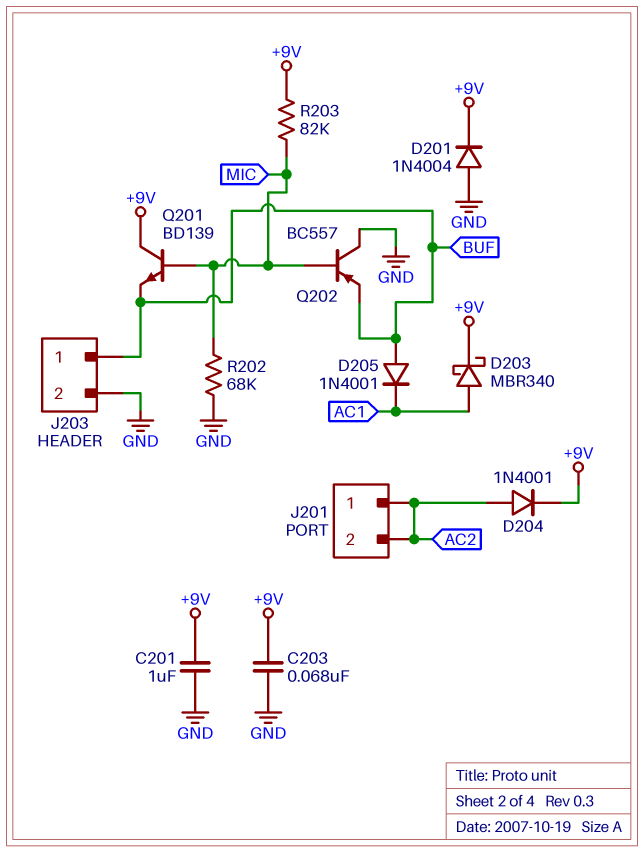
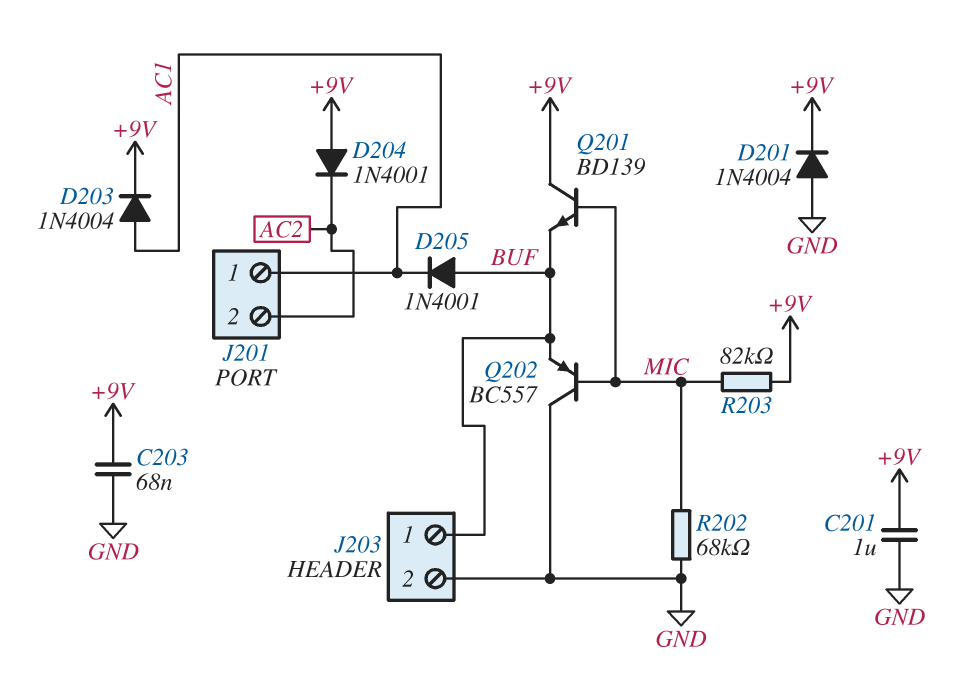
D203: schottky MBR340 (A AC1, K +9V) -> diode 1N4004 (A AC1, K +9V)
D204: diode 1N4001 (A AC2, K +9V) -> diode 1N4001 (A +9V, K AC2)
J201 pin 1: AC2 -> AC1

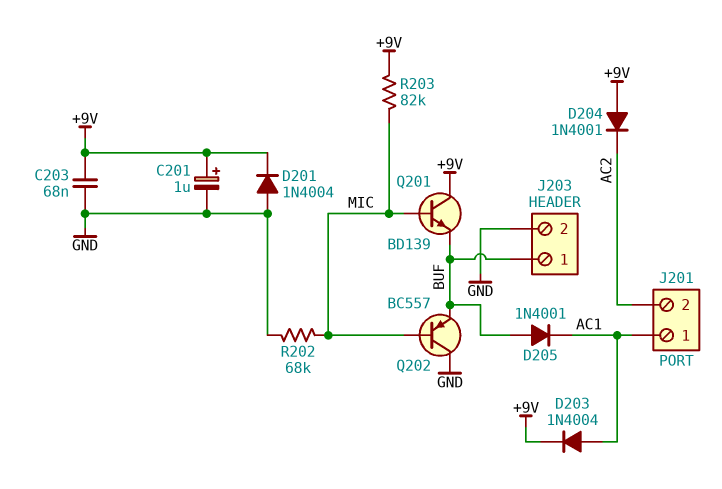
C201: 1uF (+9V, GND) -> 1uF (plus +9V, minus GND)

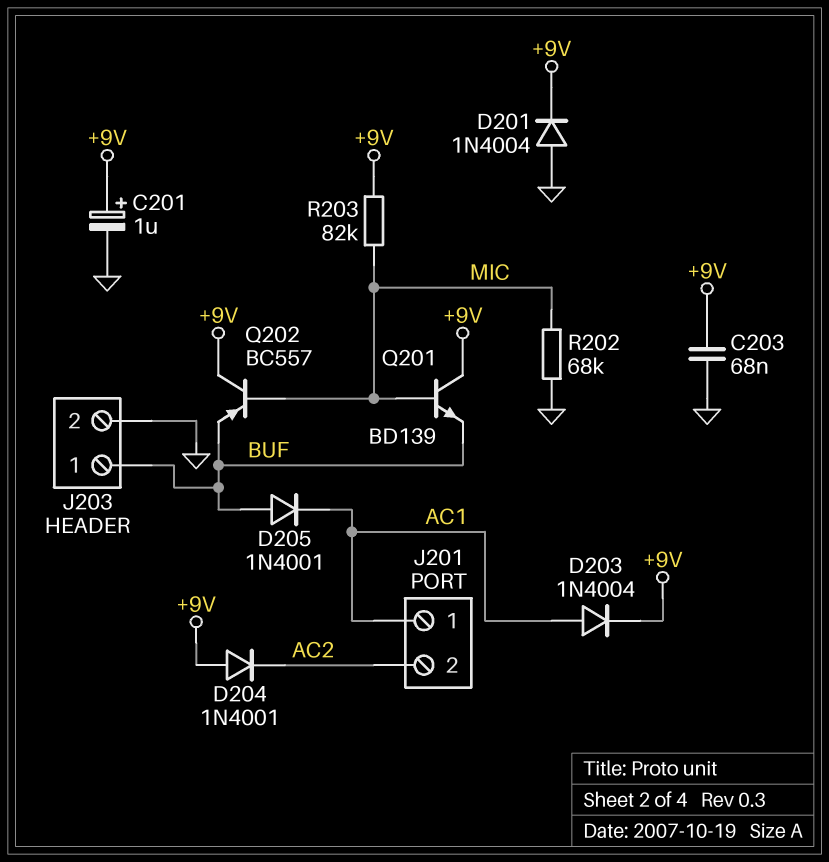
Q202: PNP BC557 (B MIC, C GND, E BUF) -> PNP BC557 (B MIC, C +9V, E BUF)

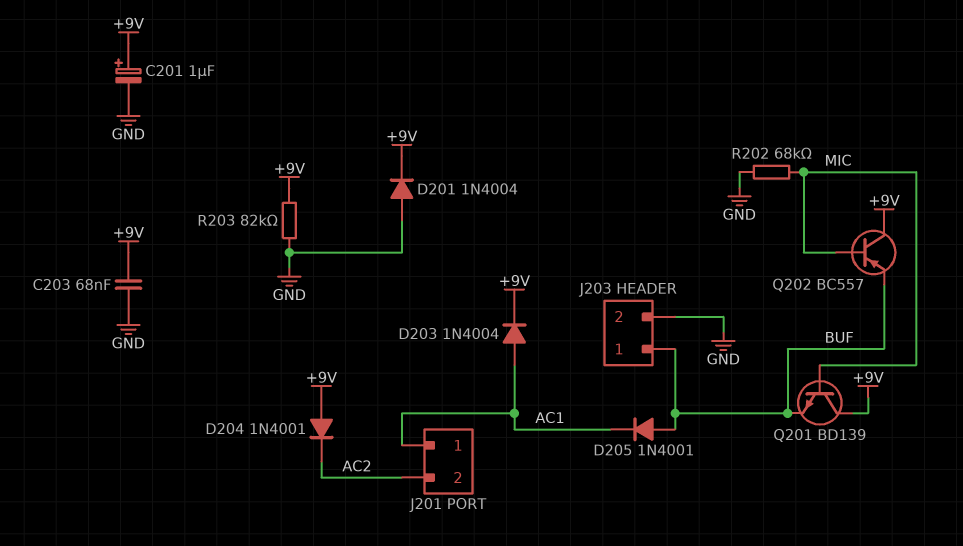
R203: 82k (+9V, MIC) -> 82k (+9V, GND)

